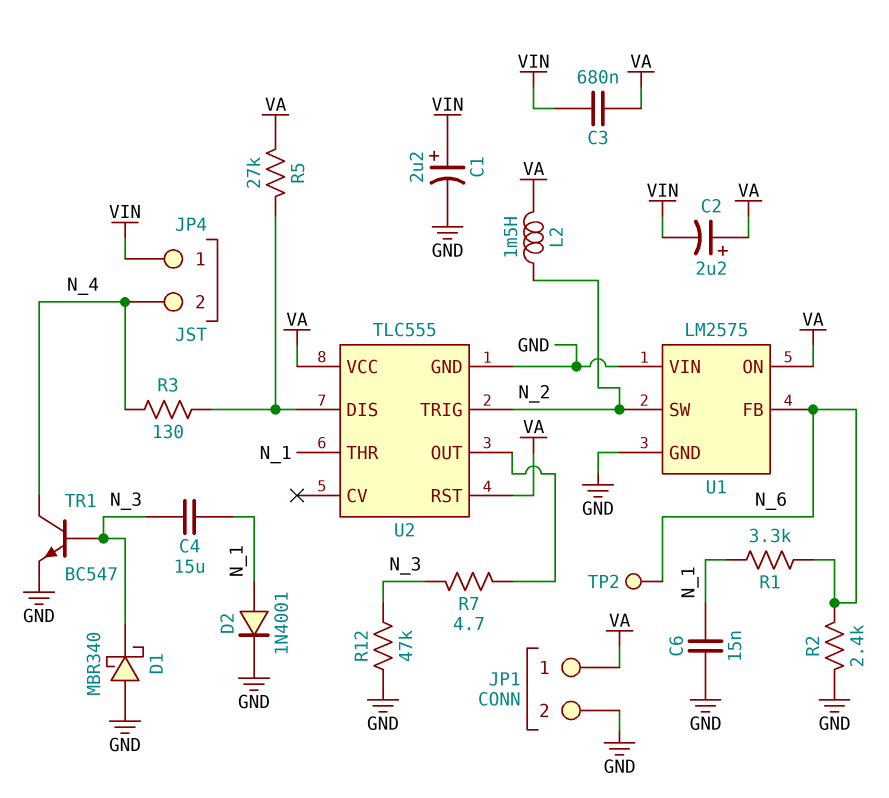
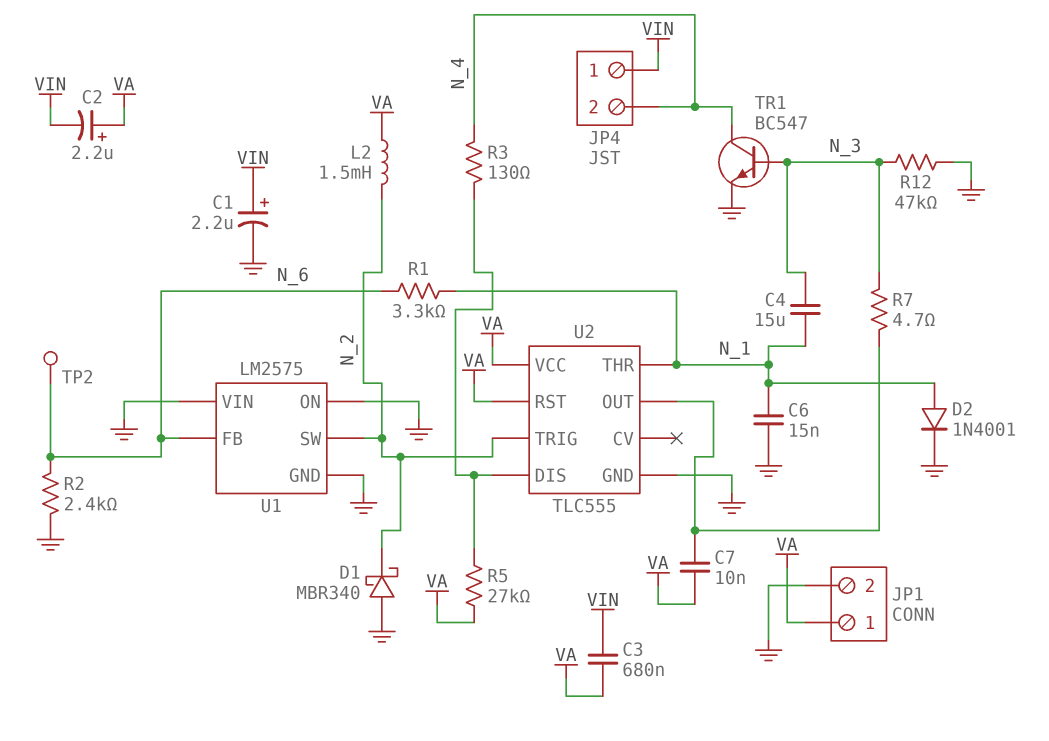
C7: none -> 10nF (U2/OUT, VA)
D1: schottky MBR340 (A GND, K N_3) -> schottky MBR340 (A GND, K N_2)
U1 pin ON: VA -> GND

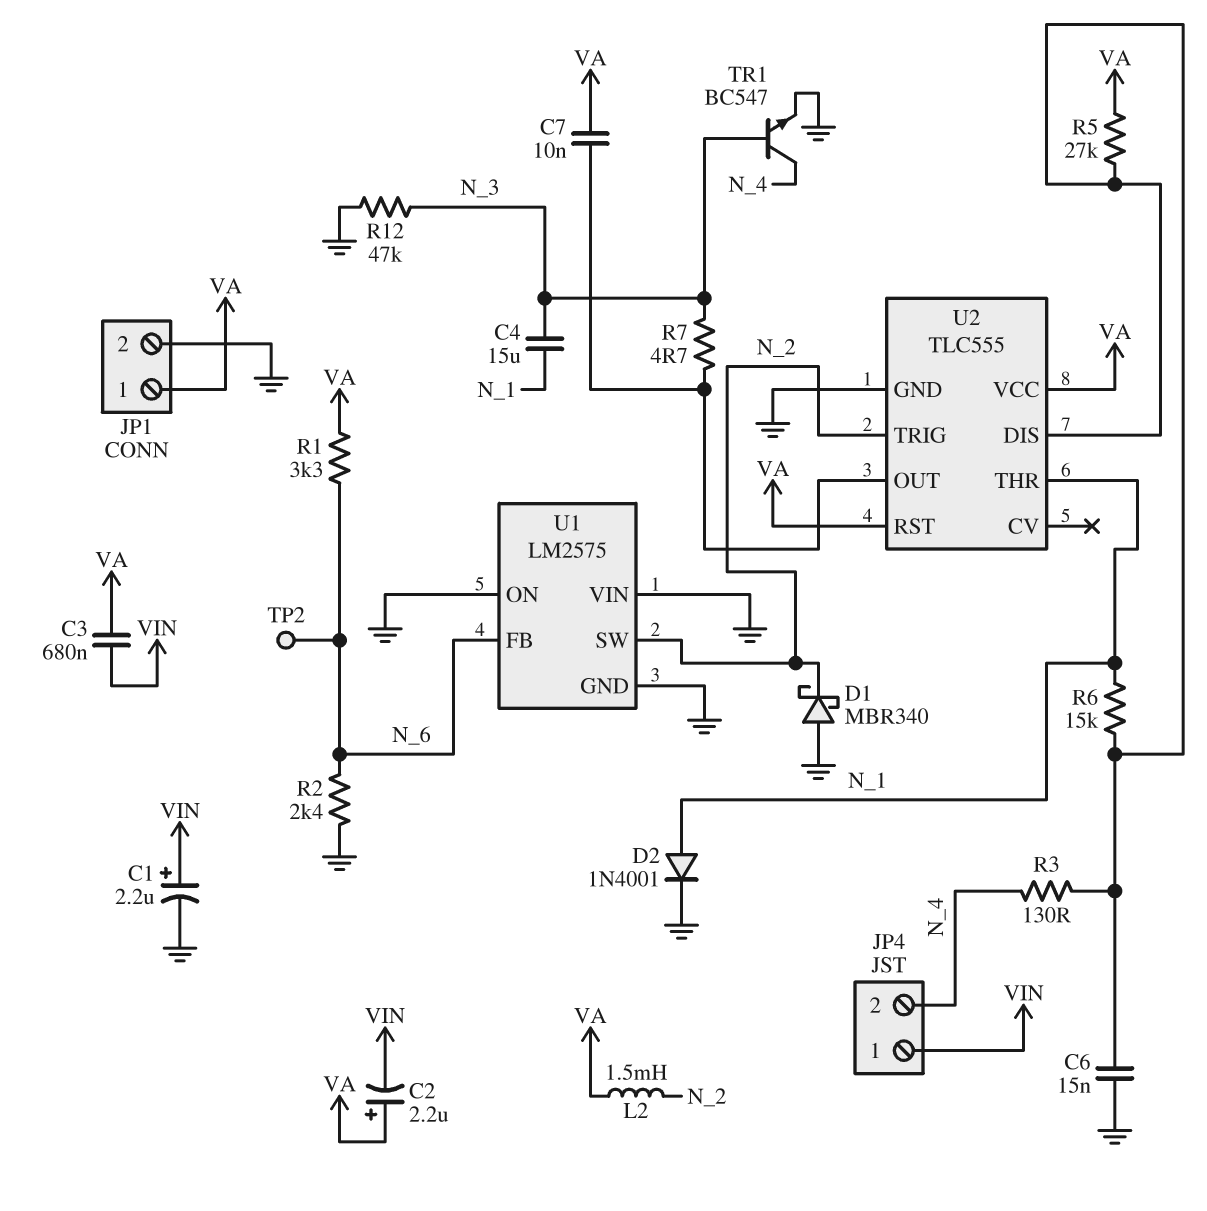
C6: 15nF (GND, N_1) -> 15nF (GND, U2/DIS)
R1: 3.3k (N_1, N_6) -> 3.3k (N_6, VA)
R6: none -> 15k (N_1, U2/DIS)

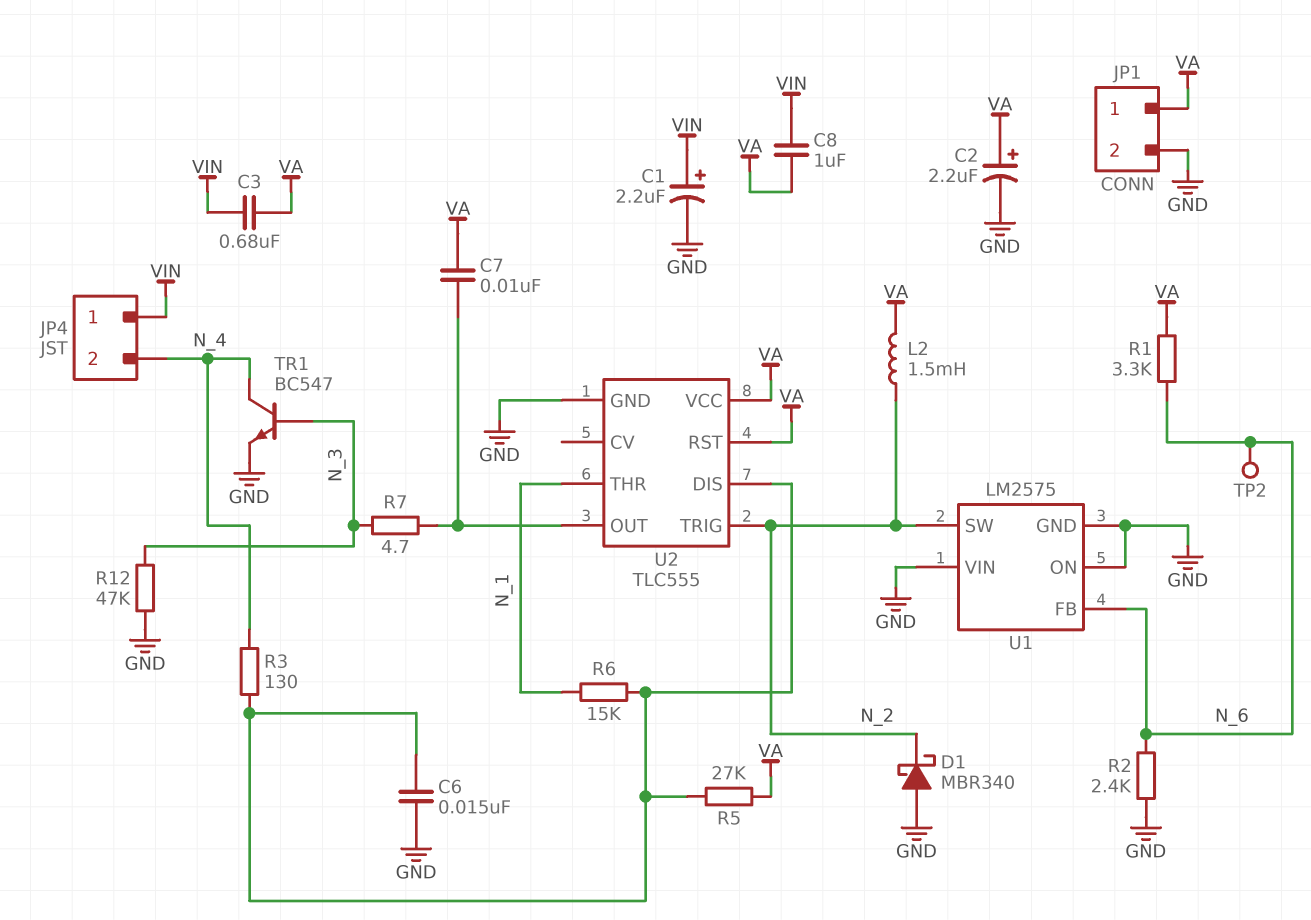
C2: 2.2uF (plus VA, minus VIN) -> 2.2uF (plus VA, minus GND)
C4: 15uF (N_1, N_3) -> none
C8: none -> 1uF (VA, VIN)
D2: diode 1N4001 (A N_1, K GND) -> none

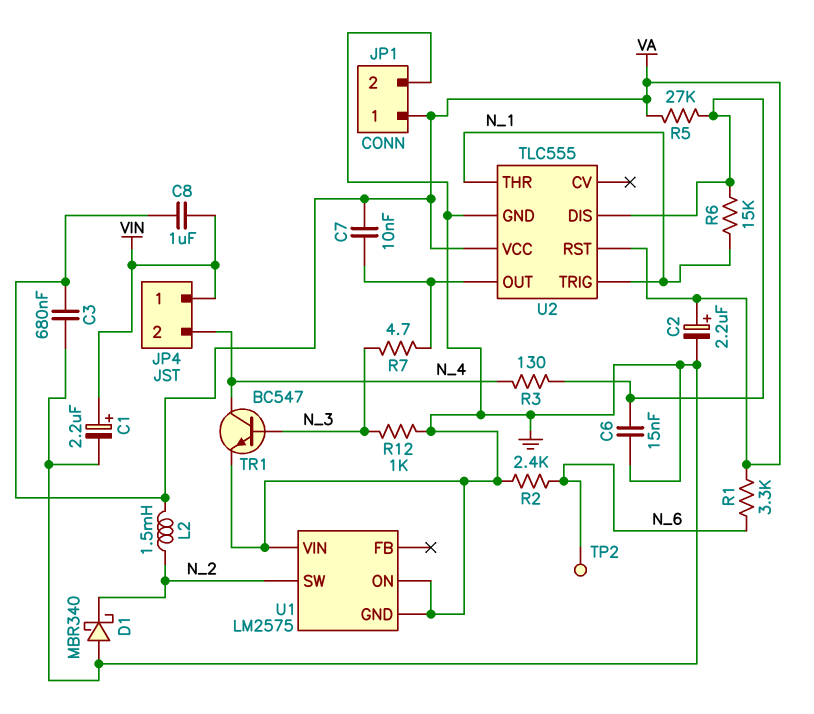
C3: 680nF (VA, VIN) -> 680nF (GND, VA)
R12: 47k (GND, N_3) -> 1k (GND, N_3)
U1 pin FB: N_6 -> none
U2 pin TRIG: N_2 -> N_1

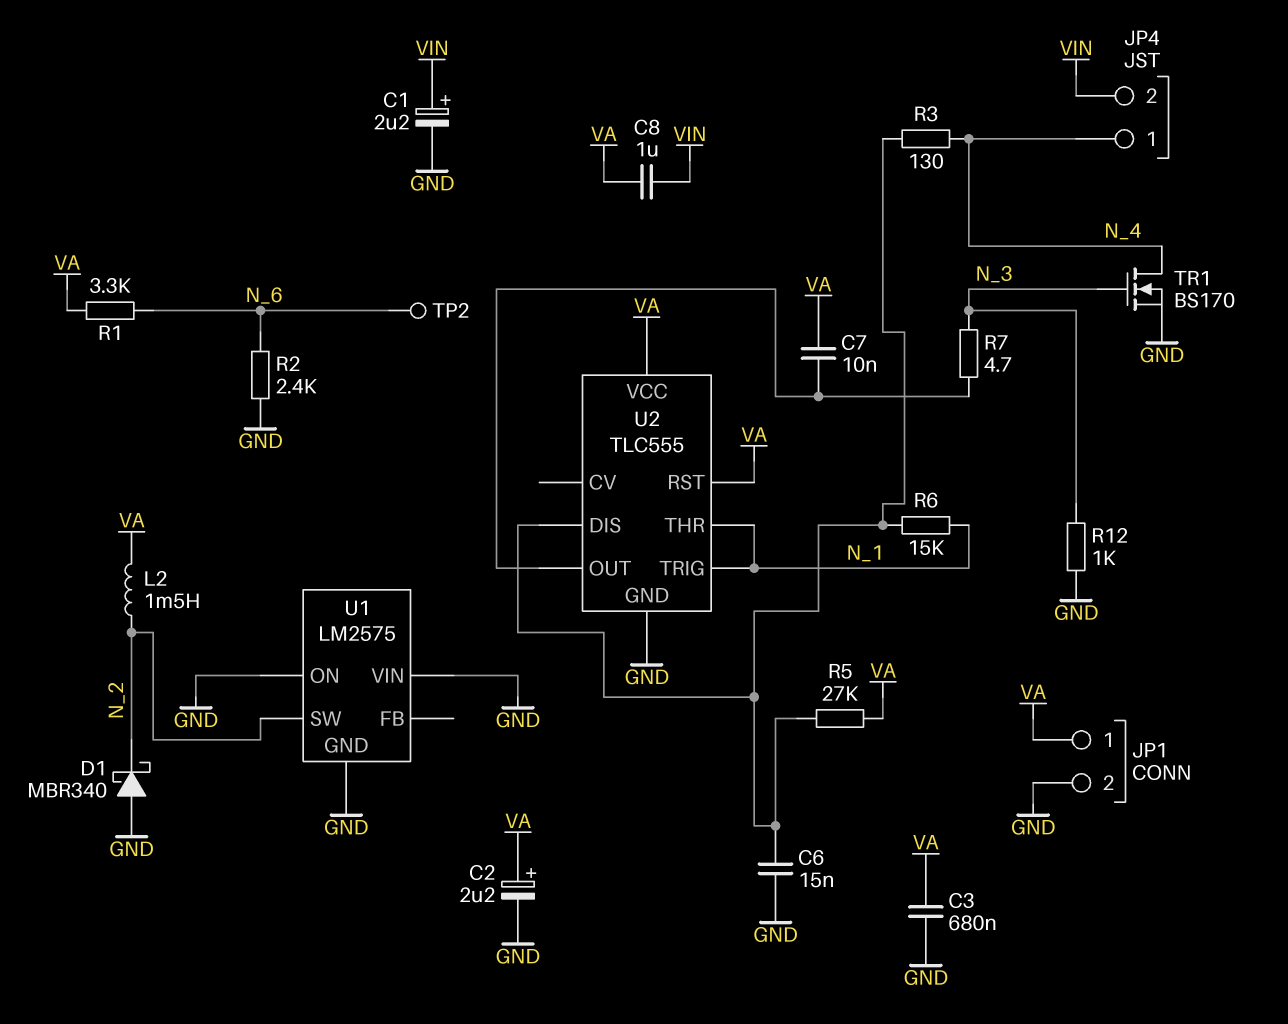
JP4 pin 1: VIN -> N_4
JP4 pin 2: N_4 -> VIN
TR1: NPN BC547 (B N_3, C N_4, E GND) -> NMOS BS170 (G N_3, D N_4, S GND)

